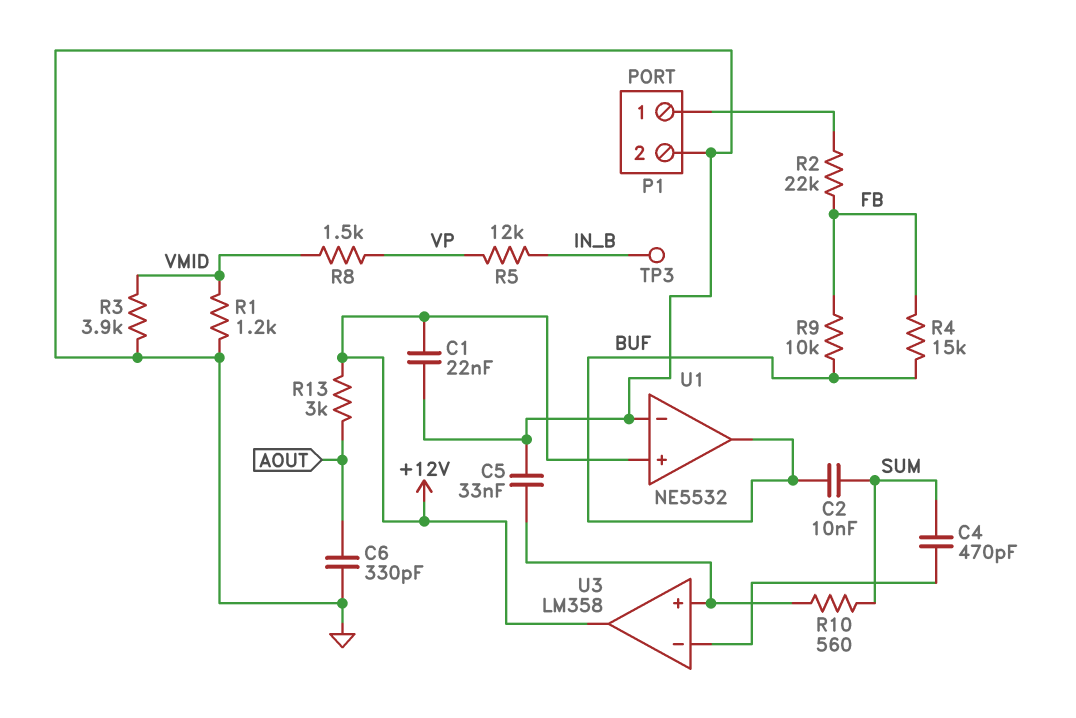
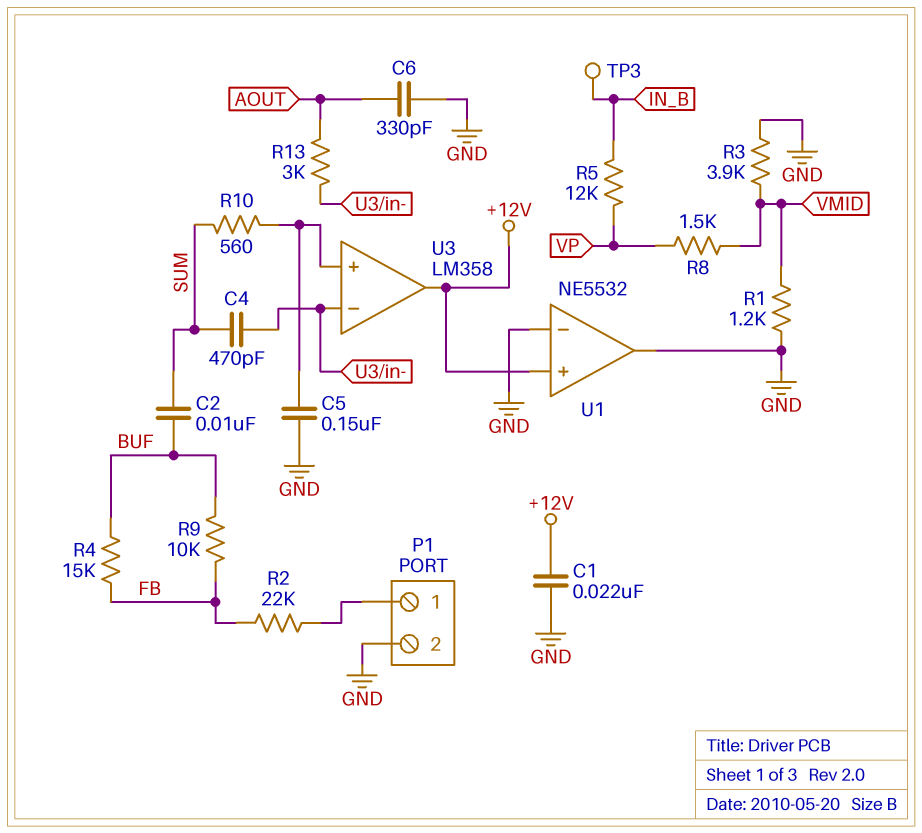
C5: 33nF (GND, U3/in+) -> 150nF (GND, U3/in+)
R13: 3k (+12V, AOUT) -> 3k (AOUT, U3/in-)
U1 pin out: BUF -> GND

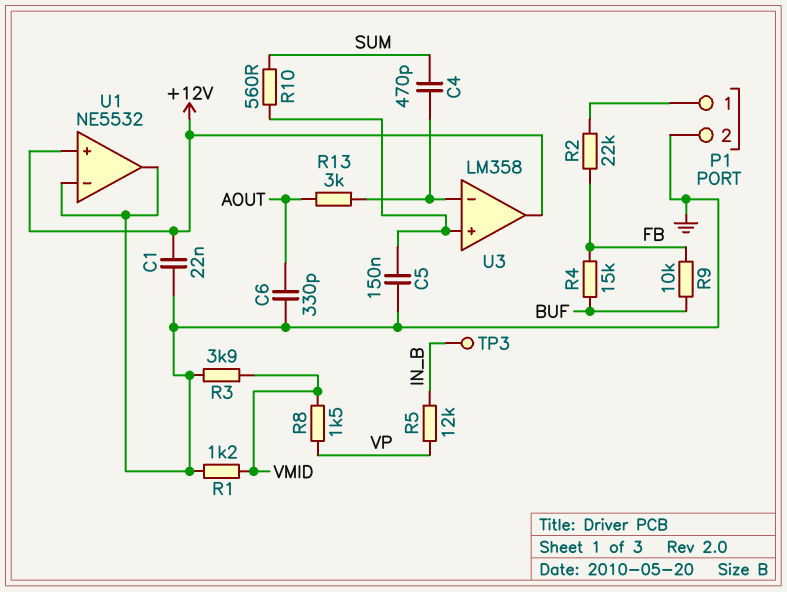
C2: 10nF (BUF, SUM) -> none

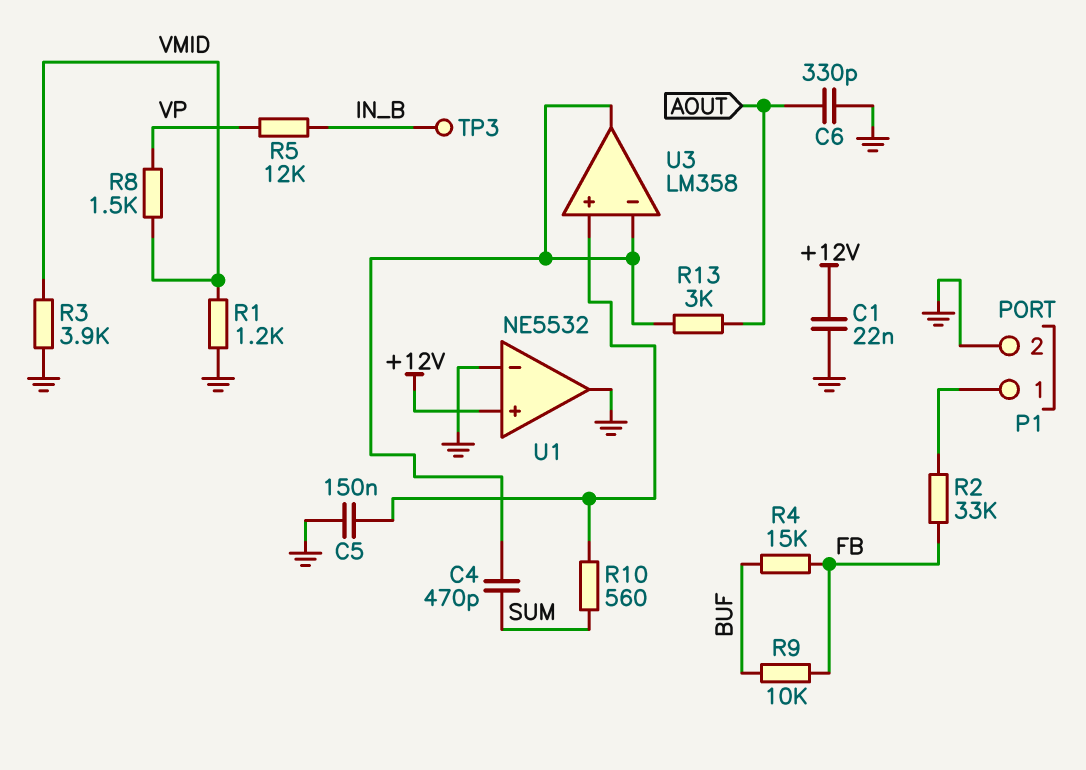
R2: 22k (FB, P1/1) -> 33k (FB, P1/1)
U3 pin out: +12V -> U3/in-

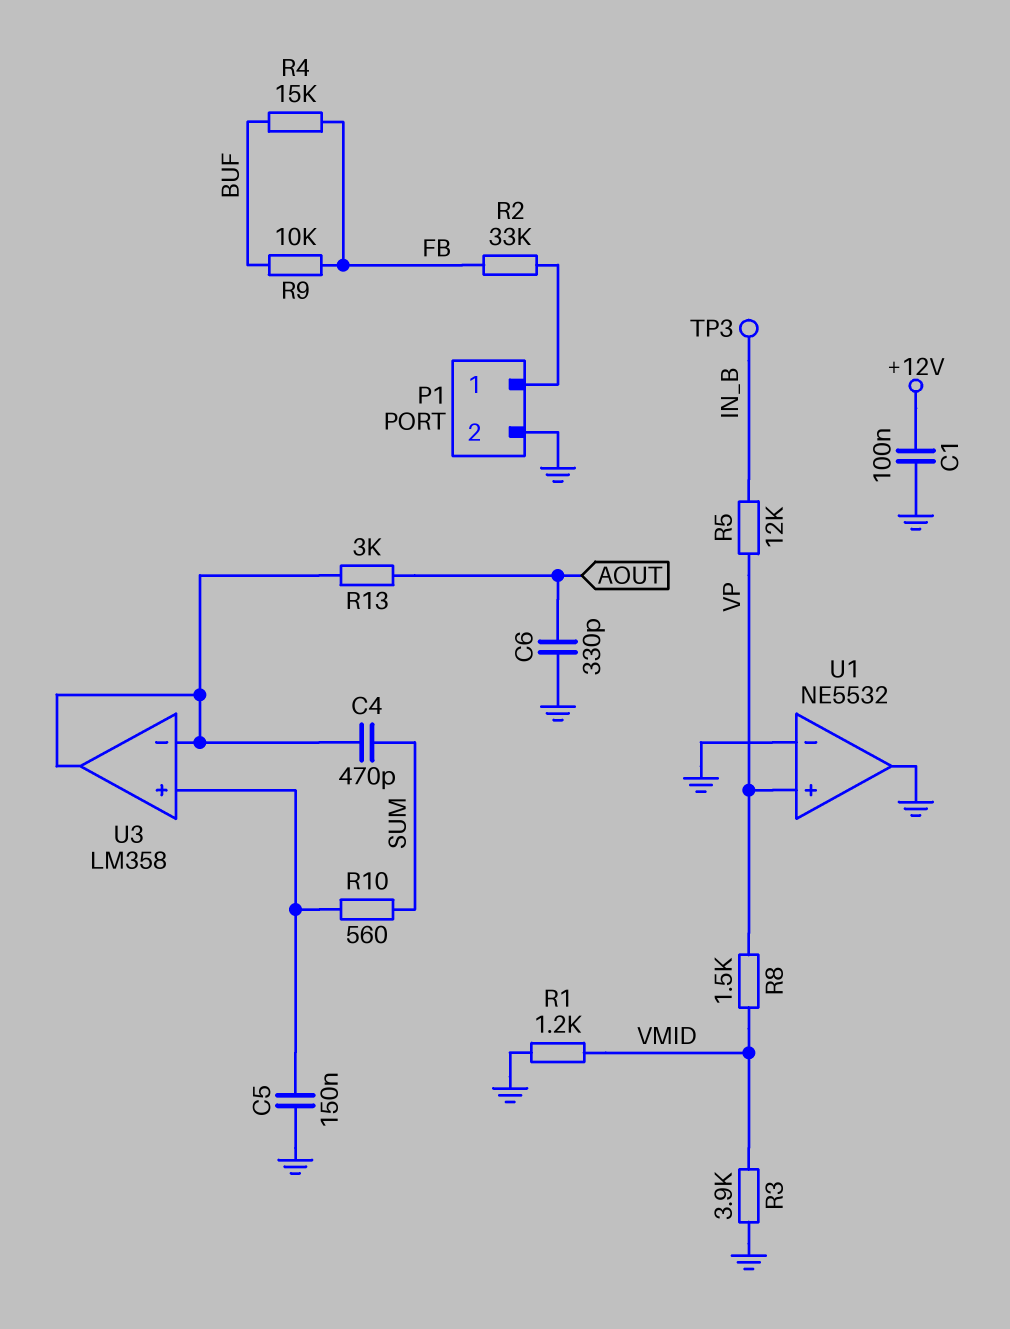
C1: 22nF (+12V, GND) -> 100nF (+12V, GND)
U1 pin in+: +12V -> VP

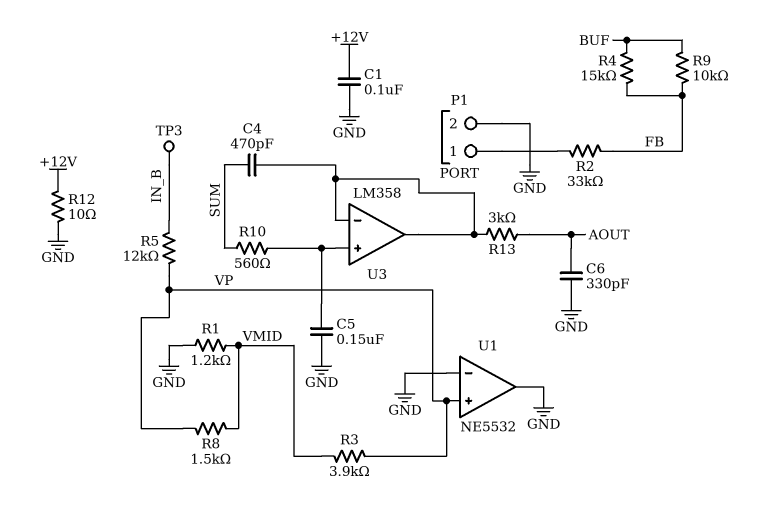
R3: 3.9k (GND, VMID) -> 3.9k (VMID, VP)
R12: none -> 10 (+12V, GND)

